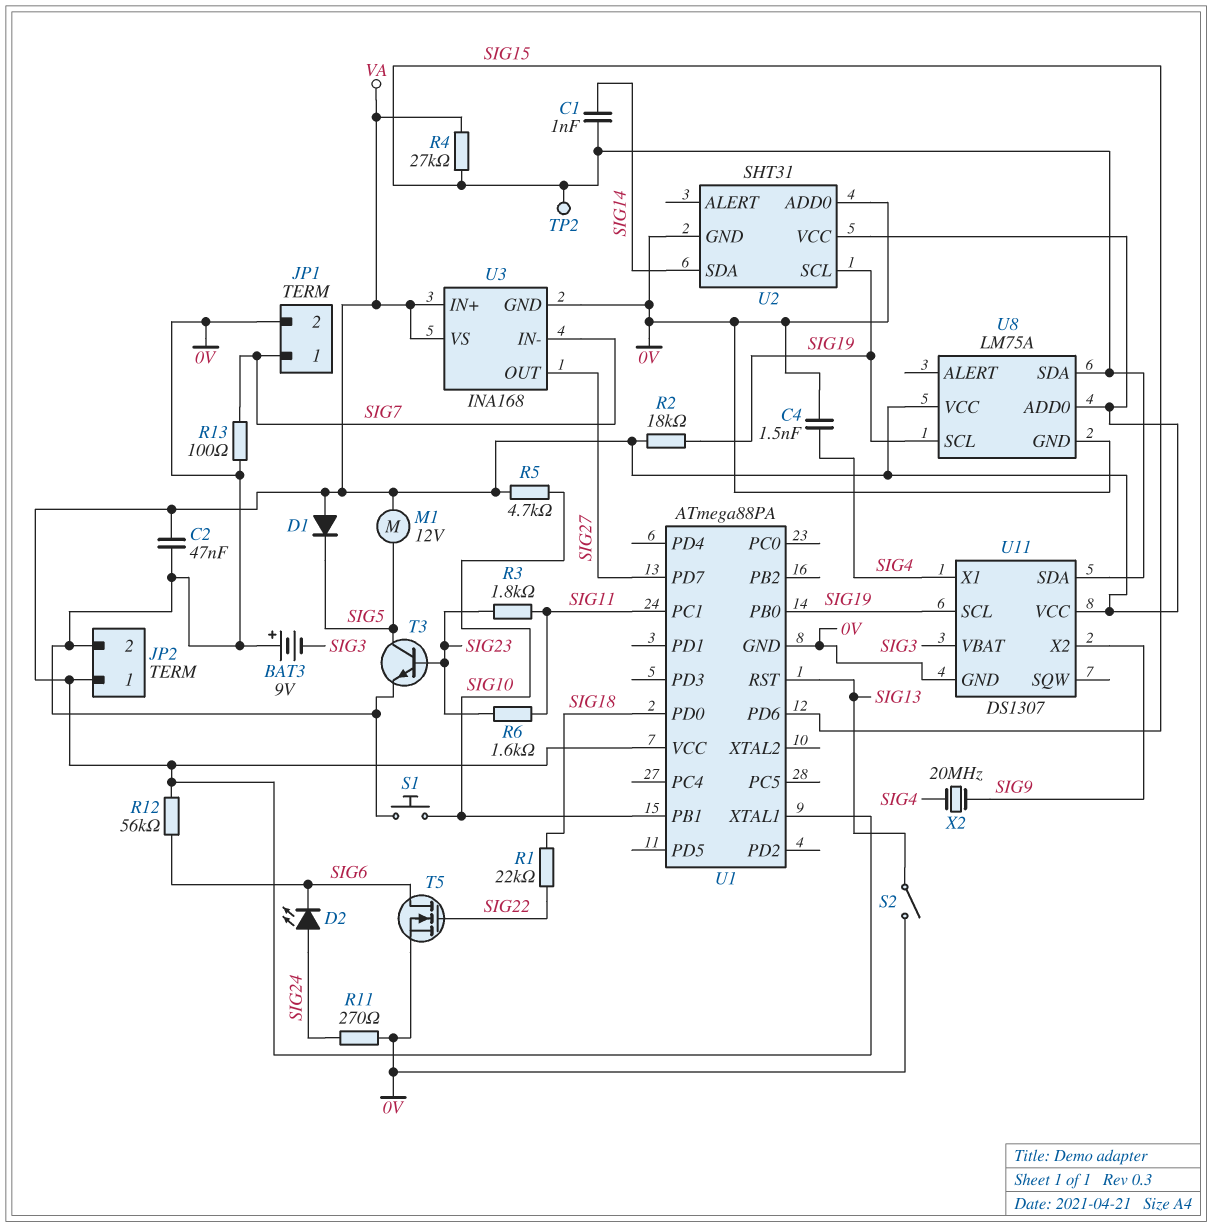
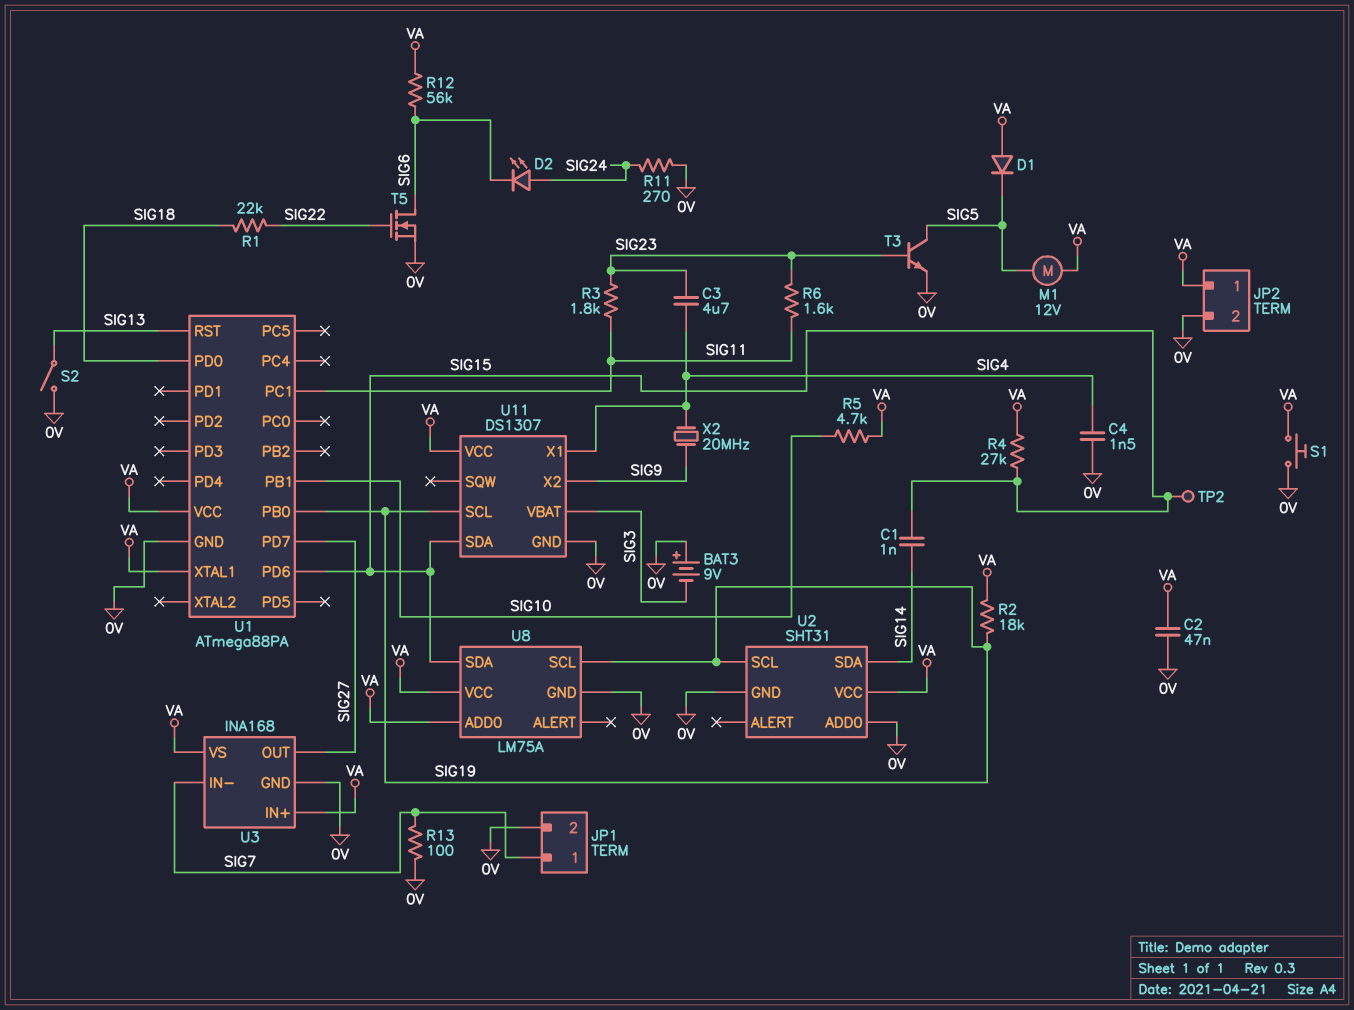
C3: none -> 4.7uF (SIG4, SIG23)
S1: button (0V, SIG10) -> button (0V, VA)

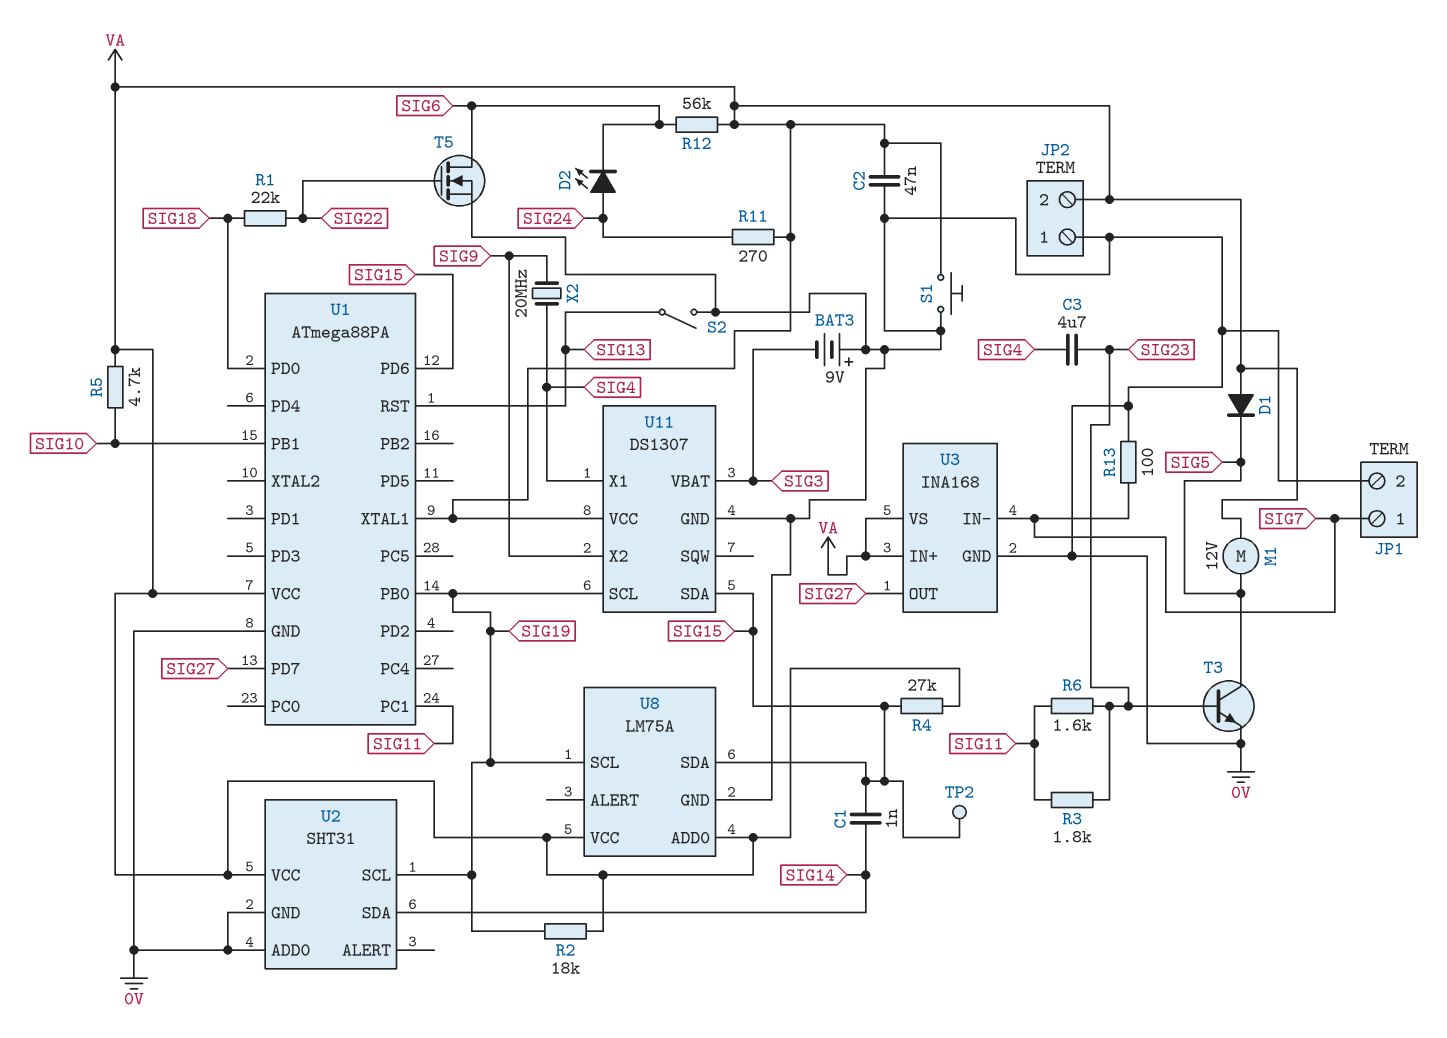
C4: 1.5nF (0V, SIG4) -> none
JP2 pin 1: VA -> 0V
JP2 pin 2: 0V -> VA
R11: 270 (0V, SIG24) -> 270 (SIG24, VA)

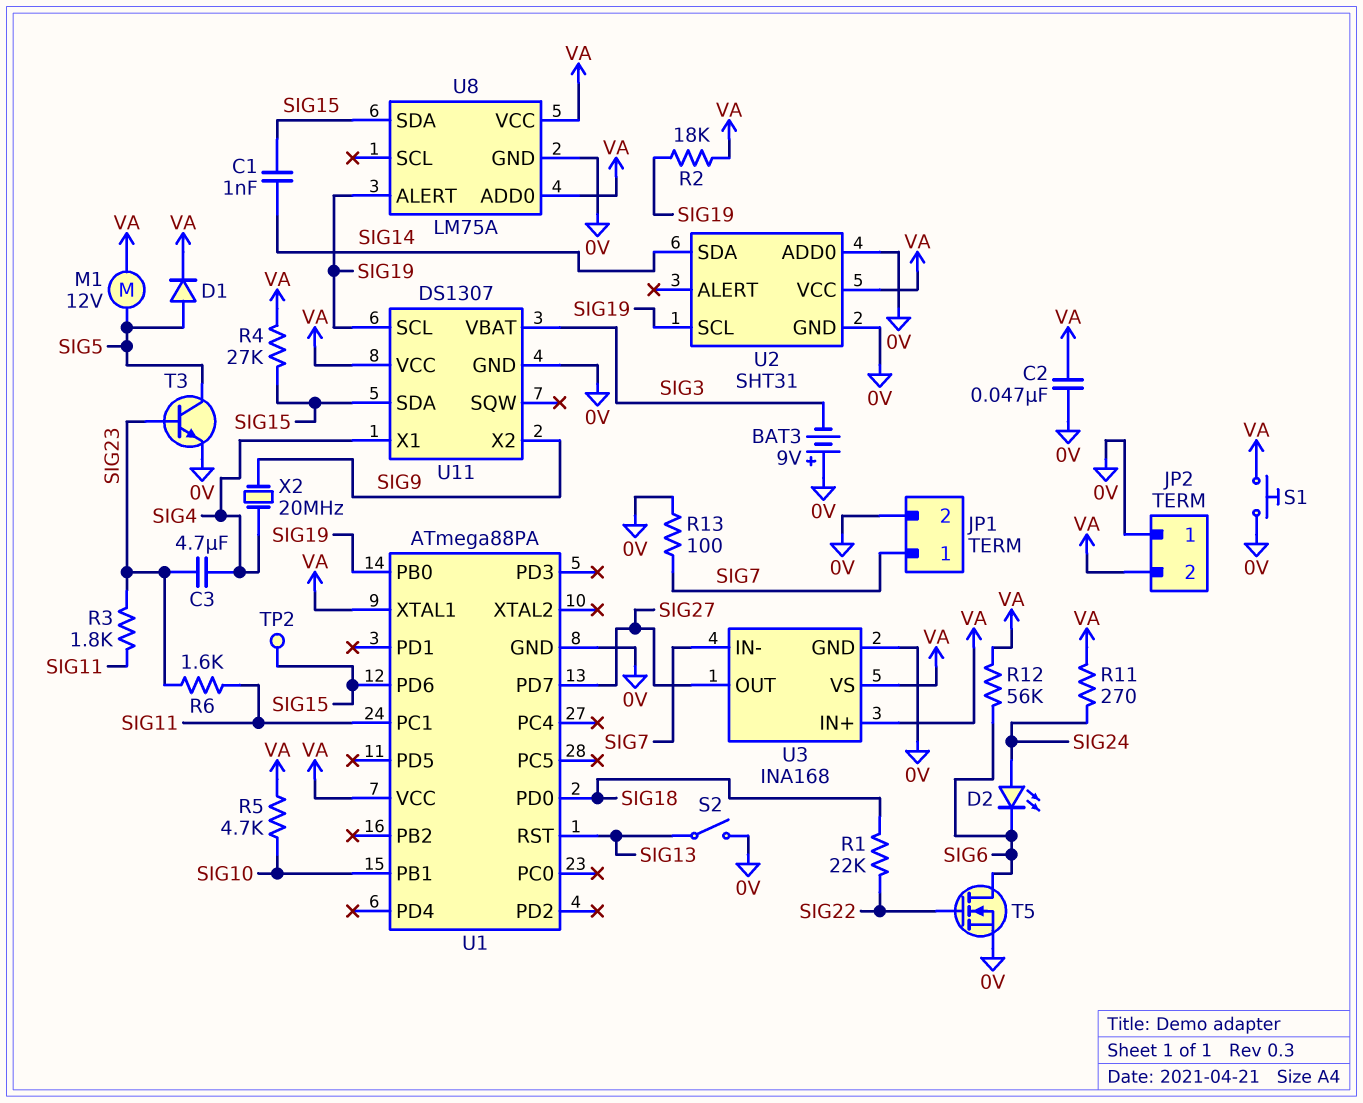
D1: diode (A VA, K SIG5) -> diode (A SIG5, K VA)
U8 pin ALERT: none -> SIG19
U8 pin SCL: SIG19 -> none

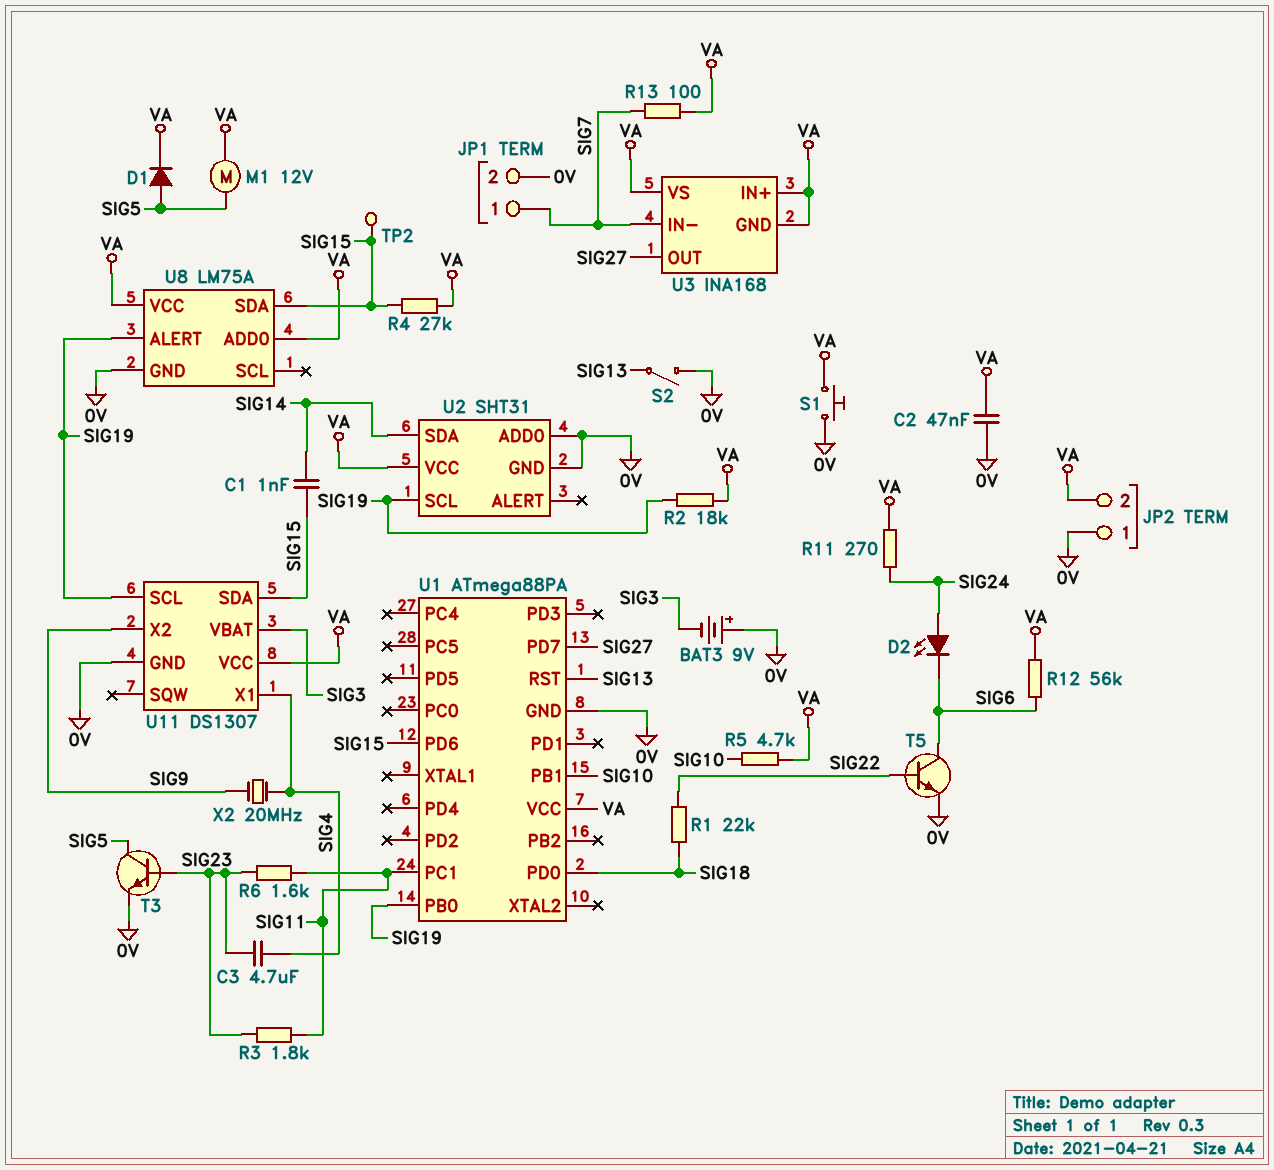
R13: 100 (0V, SIG7) -> 100 (SIG7, VA)
T5: NMOS (G SIG22, D SIG6, S 0V) -> NPN (B SIG22, C SIG6, E 0V)
U1 pin XTAL1: VA -> none
U3 pin GND: 0V -> VA

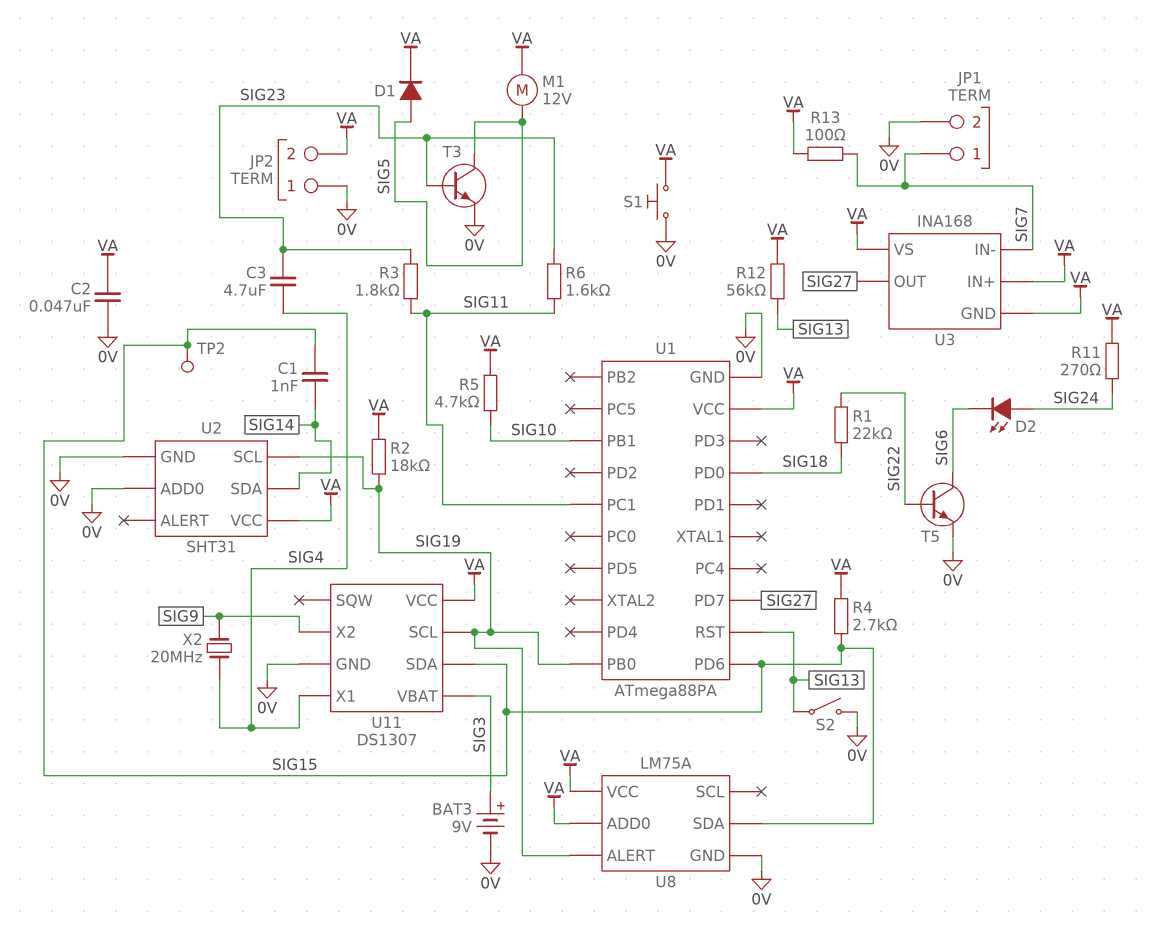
BAT3: 9V (plus 0V, minus SIG3) -> 9V (plus SIG3, minus 0V)
R4: 27k (SIG15, VA) -> 2.7k (SIG15, VA)
R12: 56k (SIG6, VA) -> 56k (SIG13, VA)

